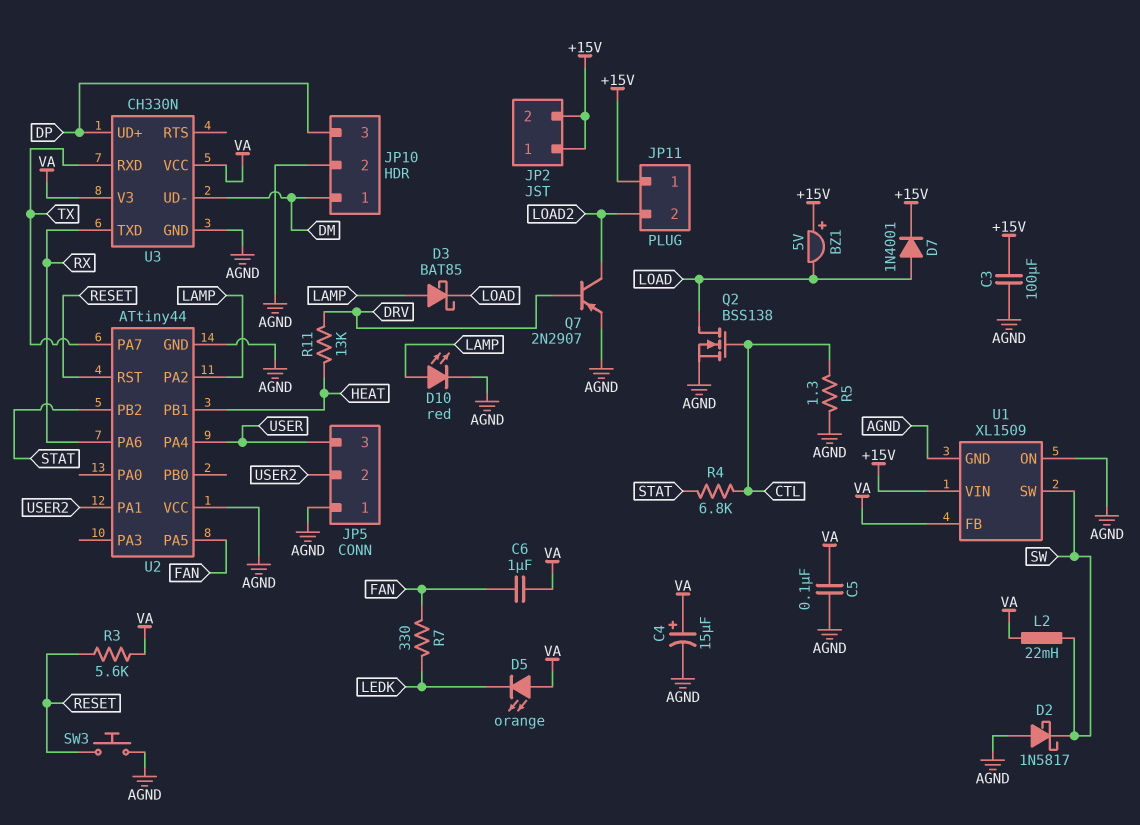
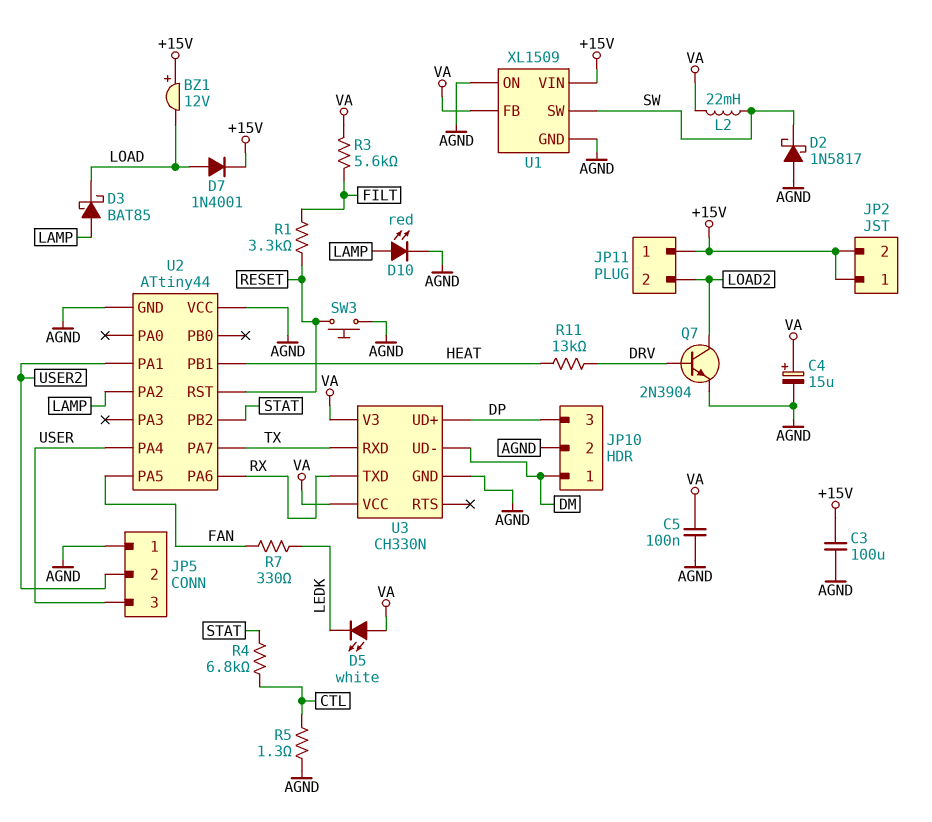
BZ1: buzzer 5V (plus +15V, minus LOAD) -> buzzer 12V (plus +15V, minus LOAD)
C6: 1uF (FAN, VA) -> none
D5: LED orange (A VA, K LEDK) -> LED white (A VA, K LEDK)
Q2: NMOS BSS138 (G CTL, D LOAD, S AGND) -> none
Q7: PNP 2N2907 (B DRV, C LOAD2, E AGND) -> NPN 2N3904 (B DRV, C LOAD2, E AGND)
R1: none -> 3.3k (FILT, RESET)
R3: 5.6k (RESET, VA) -> 5.6k (FILT, VA)

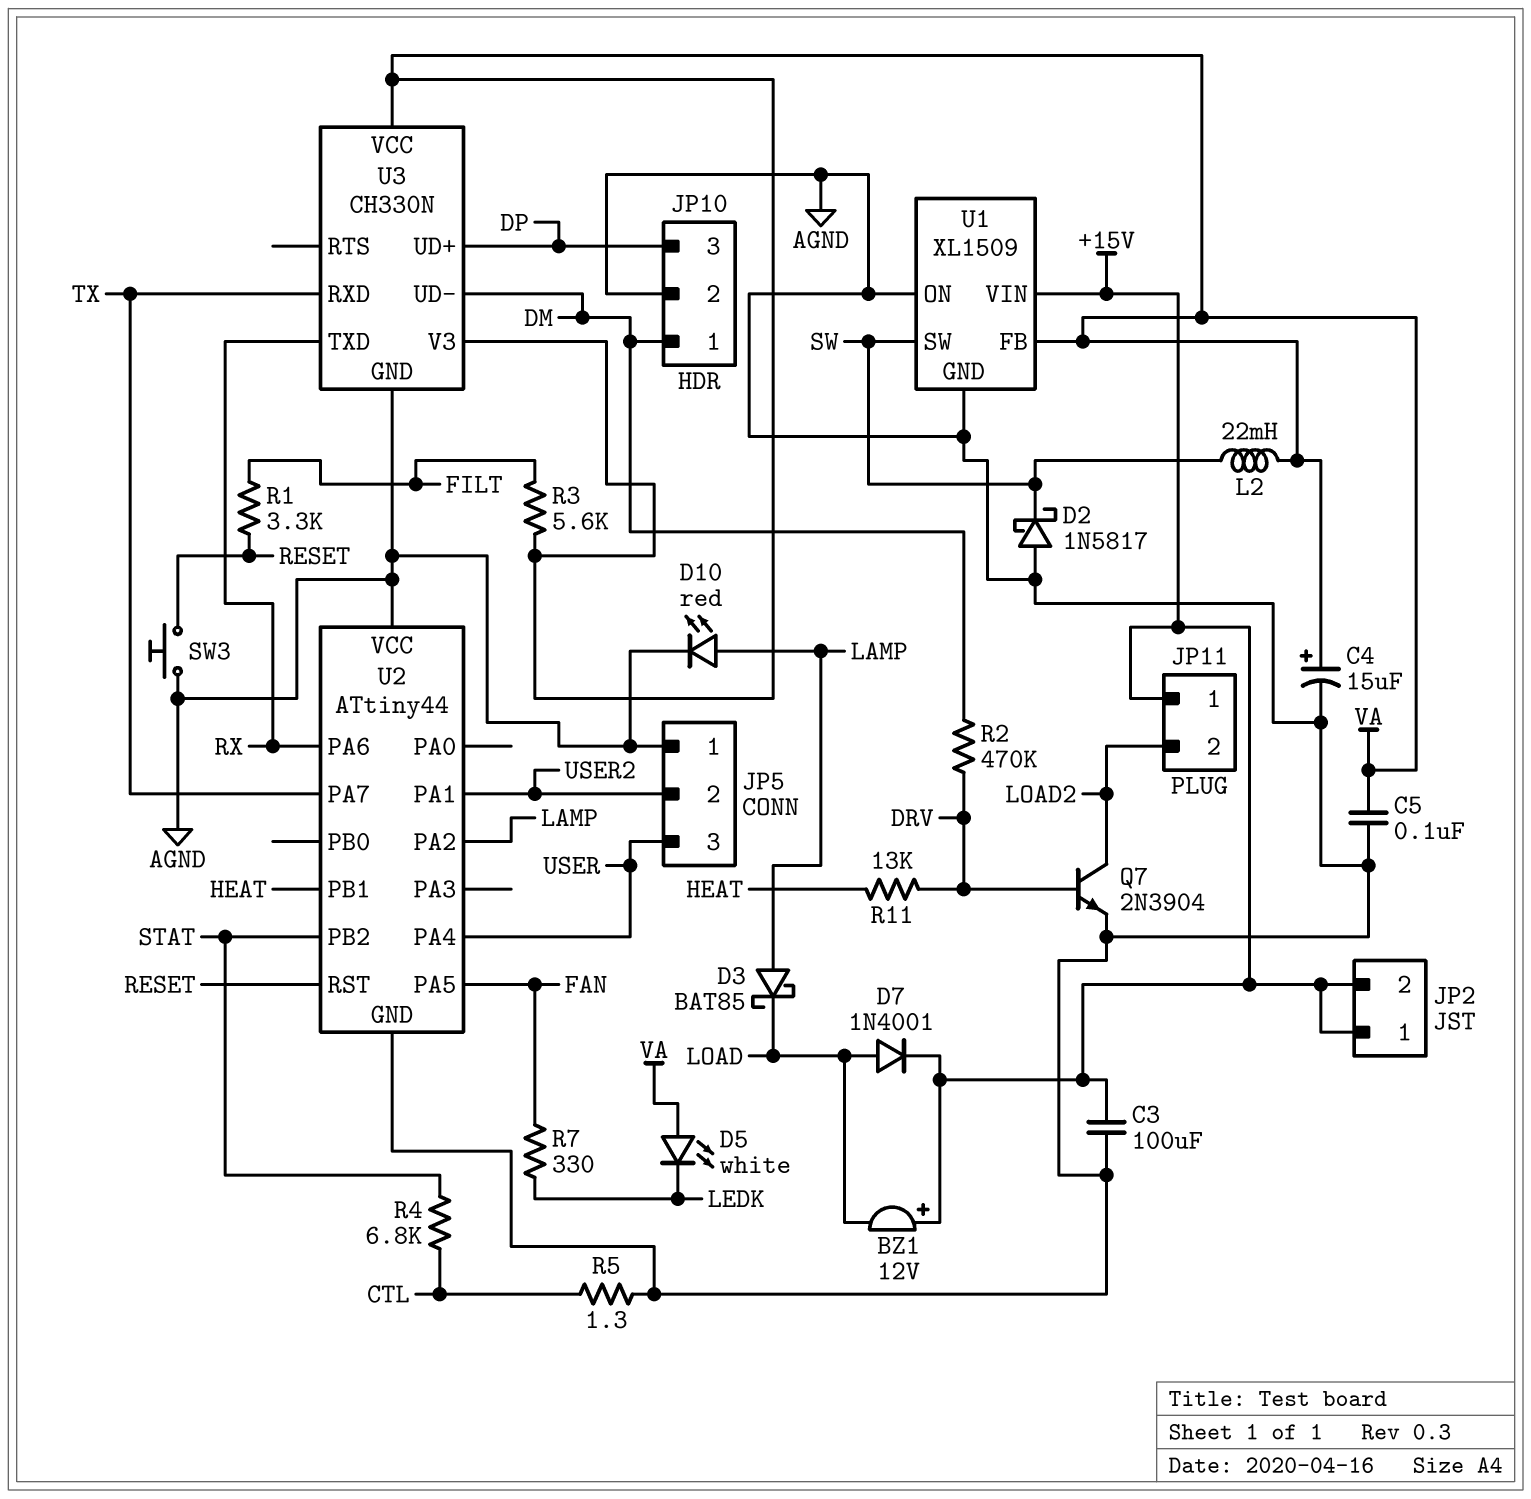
R2: none -> 470k (DM, DRV)

